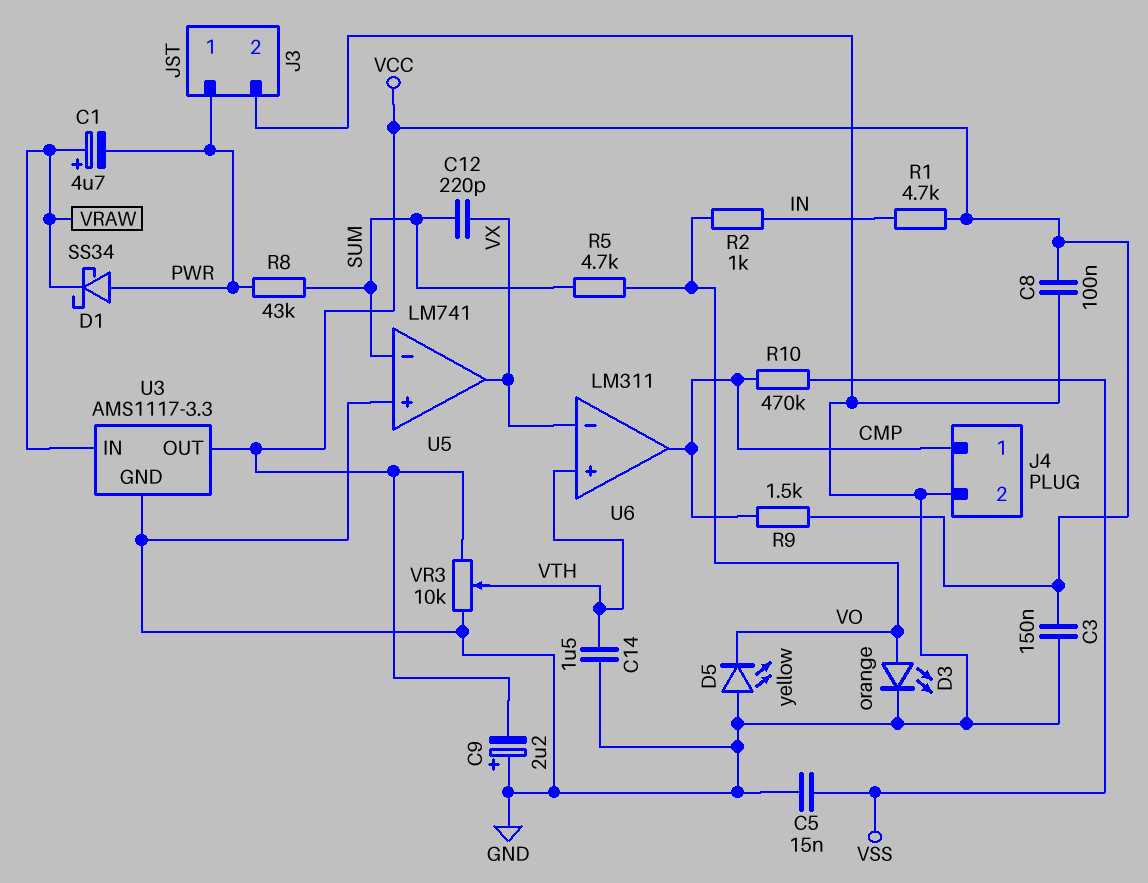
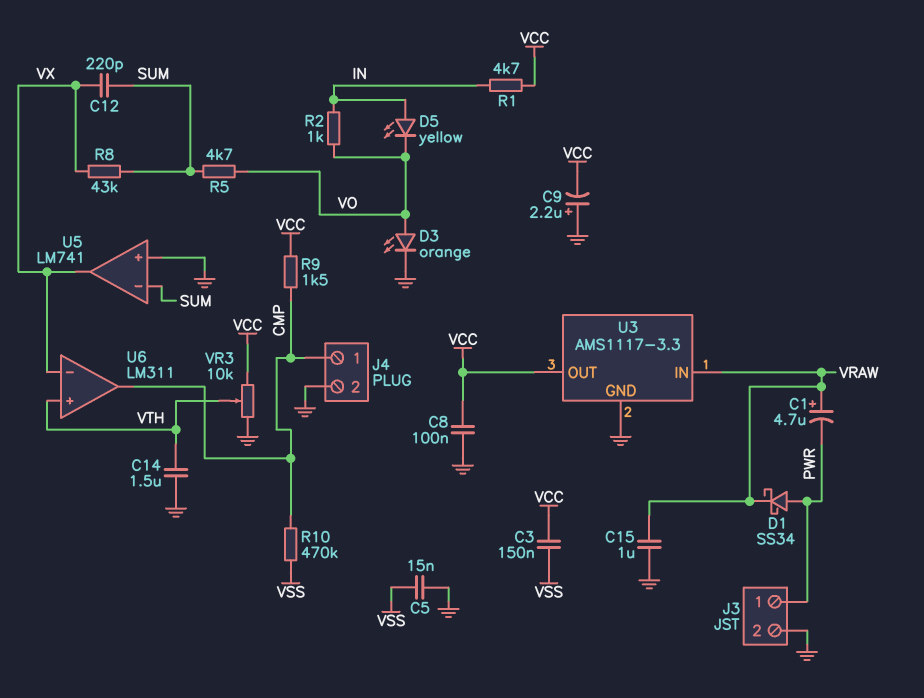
C3: 150nF (GND, VCC) -> 150nF (VCC, VSS)
C15: none -> 1uF (GND, VRAW)
D5: LED yellow (A GND, K VO) -> LED yellow (A IN, K VO)
R8: 43k (PWR, SUM) -> 43k (SUM, VX)

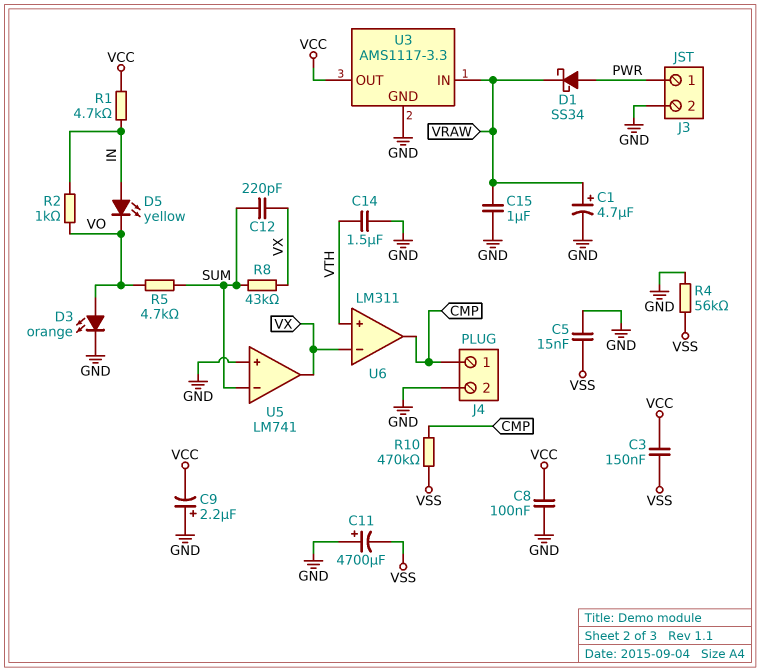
C1: 4.7uF (plus VRAW, minus PWR) -> 4.7uF (plus VRAW, minus GND)
C11: none -> 4700uF (plus GND, minus VSS)
R4: none -> 56k (GND, VSS)
R9: 1.5k (CMP, VCC) -> none
VR3: 10k (GND, VCC, wiper VTH) -> none

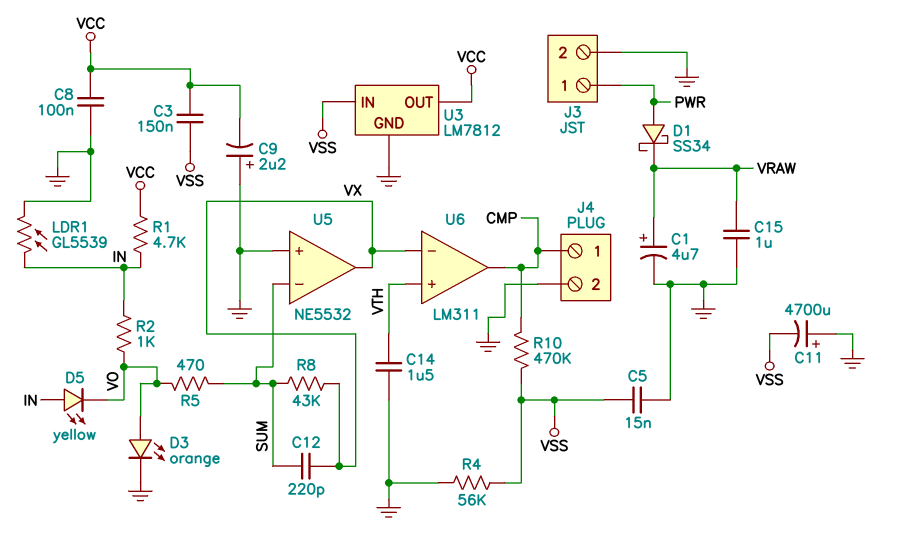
LDR1: none -> GL5539 (GND, IN)
R5: 4.7k (SUM, VO) -> 470 (SUM, VO)
U3: AMS1117-3.3 -> LM7812
U3 pin IN: VRAW -> VSS
U5: LM741 -> NE5532

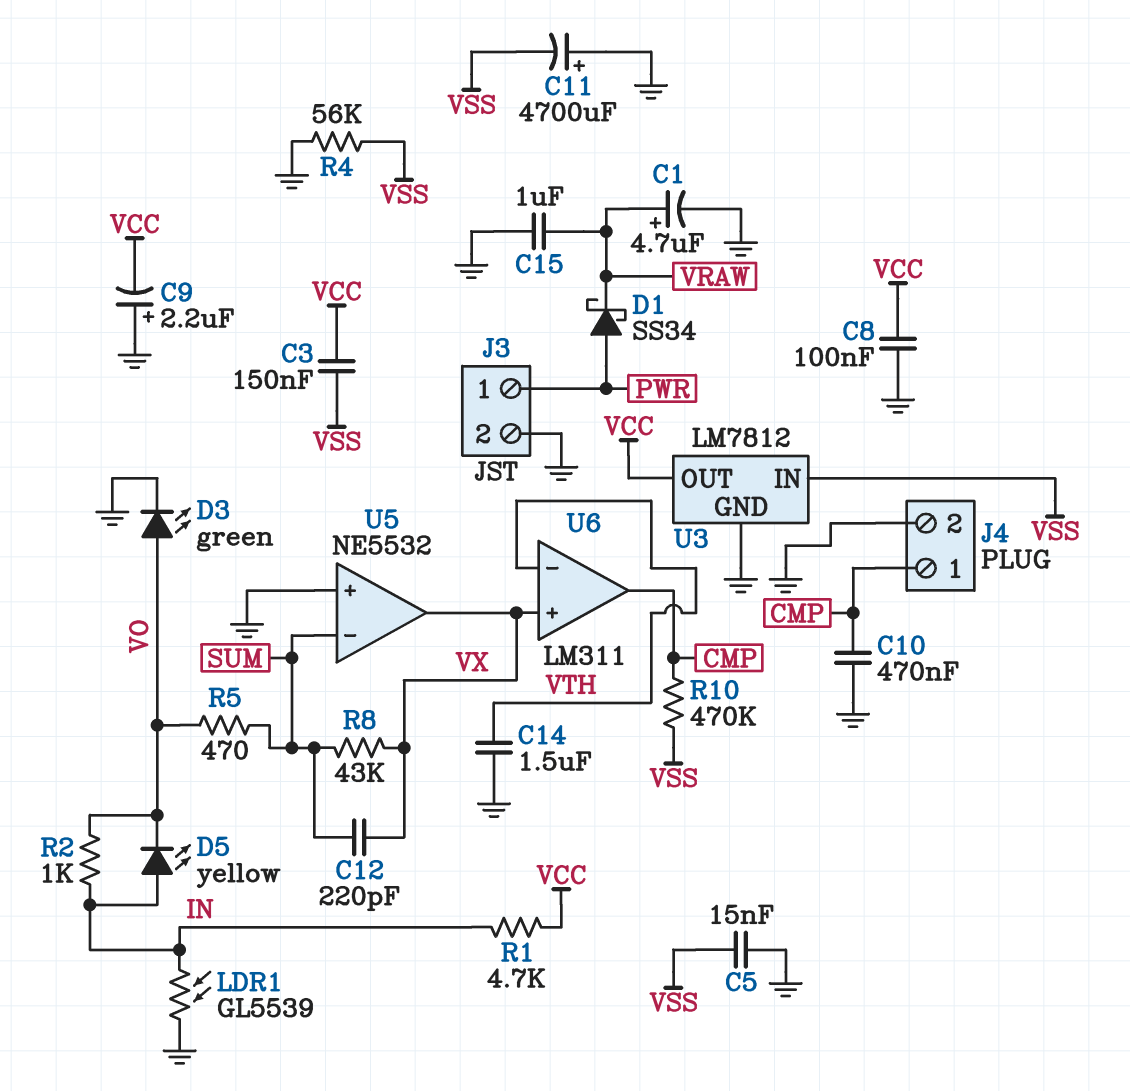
C10: none -> 470nF (CMP, GND)
D3: LED orange (A VO, K GND) -> LED green (A VO, K GND)
U6 pin in+: VTH -> VX
U6 pin in-: VX -> VTH

